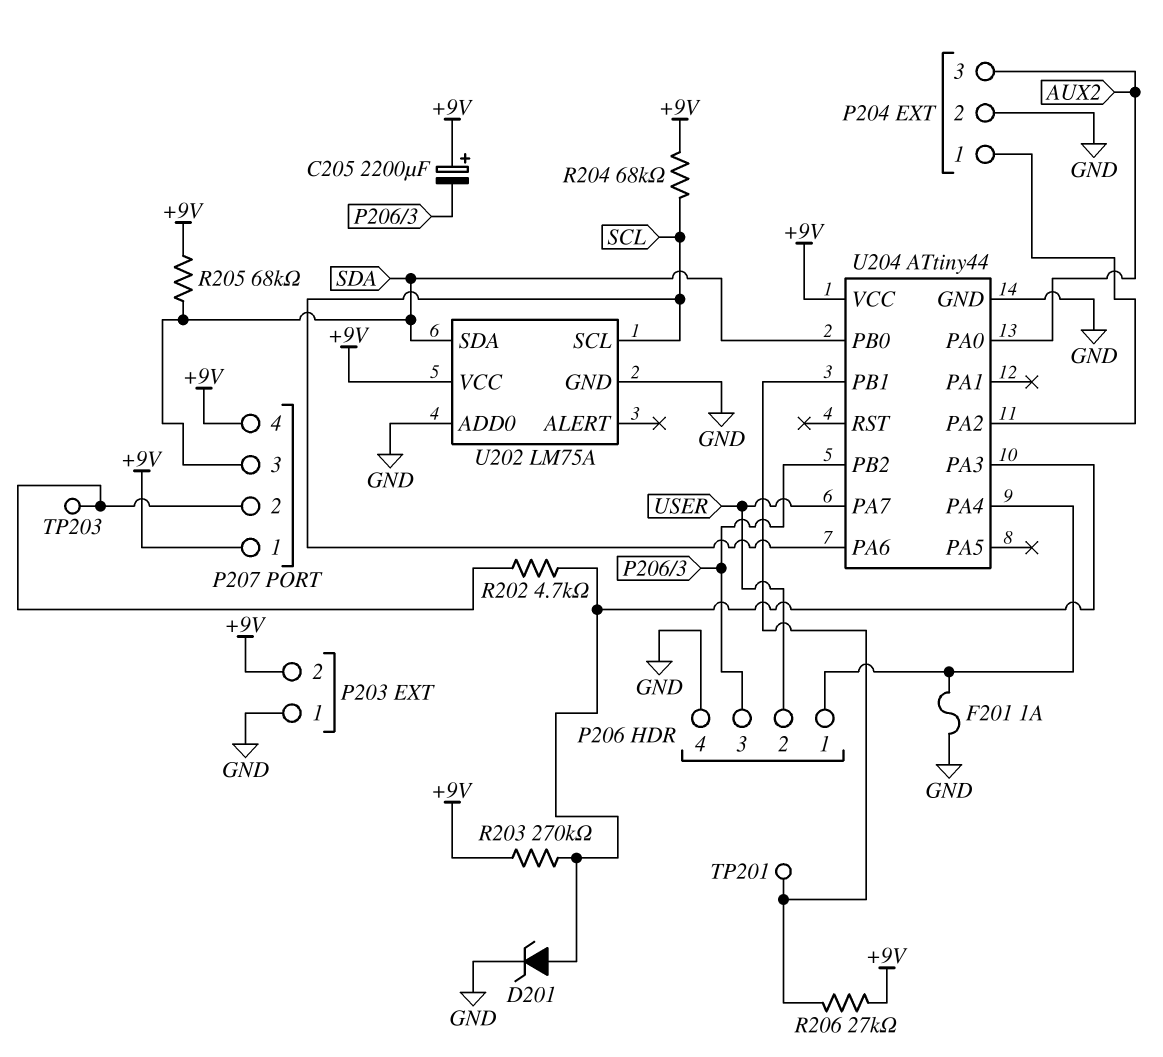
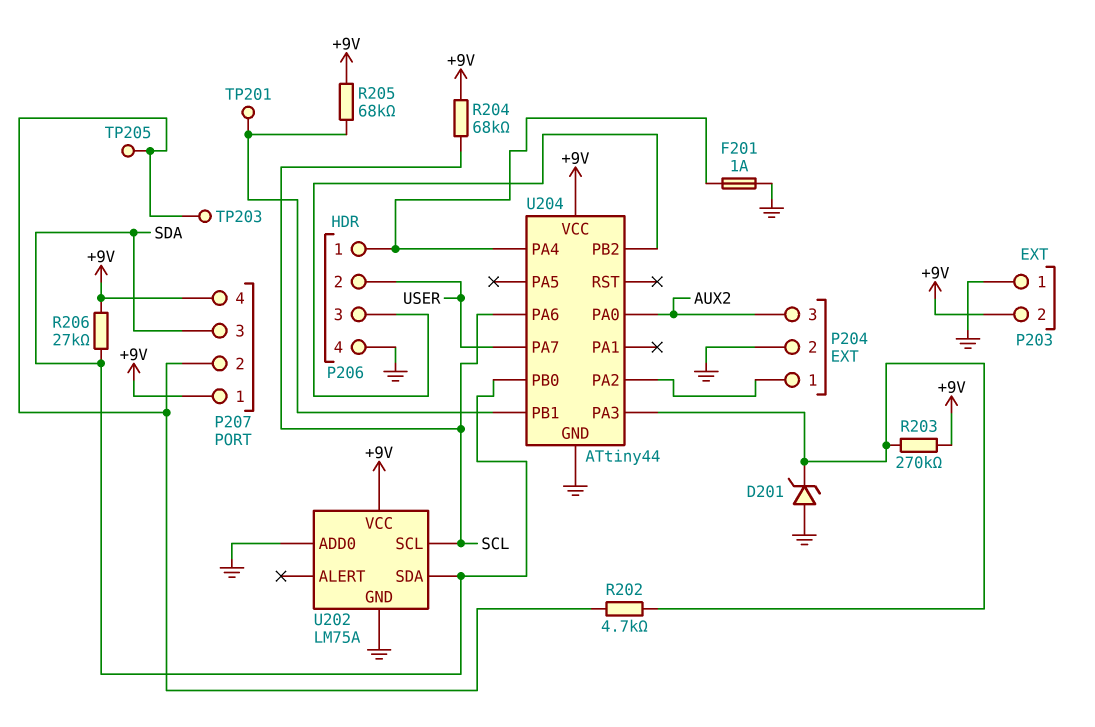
C205: 2200uF (plus +9V, minus P206/3) -> none
D201: zener (A U204/PA3, K GND) -> zener (A GND, K U204/PA3)
R205: 68k (+9V, SDA) -> 68k (+9V, U204/PB1)
R206: 27k (+9V, U204/PB1) -> 27k (+9V, SDA)
TP205: none -> test point (P207/2)

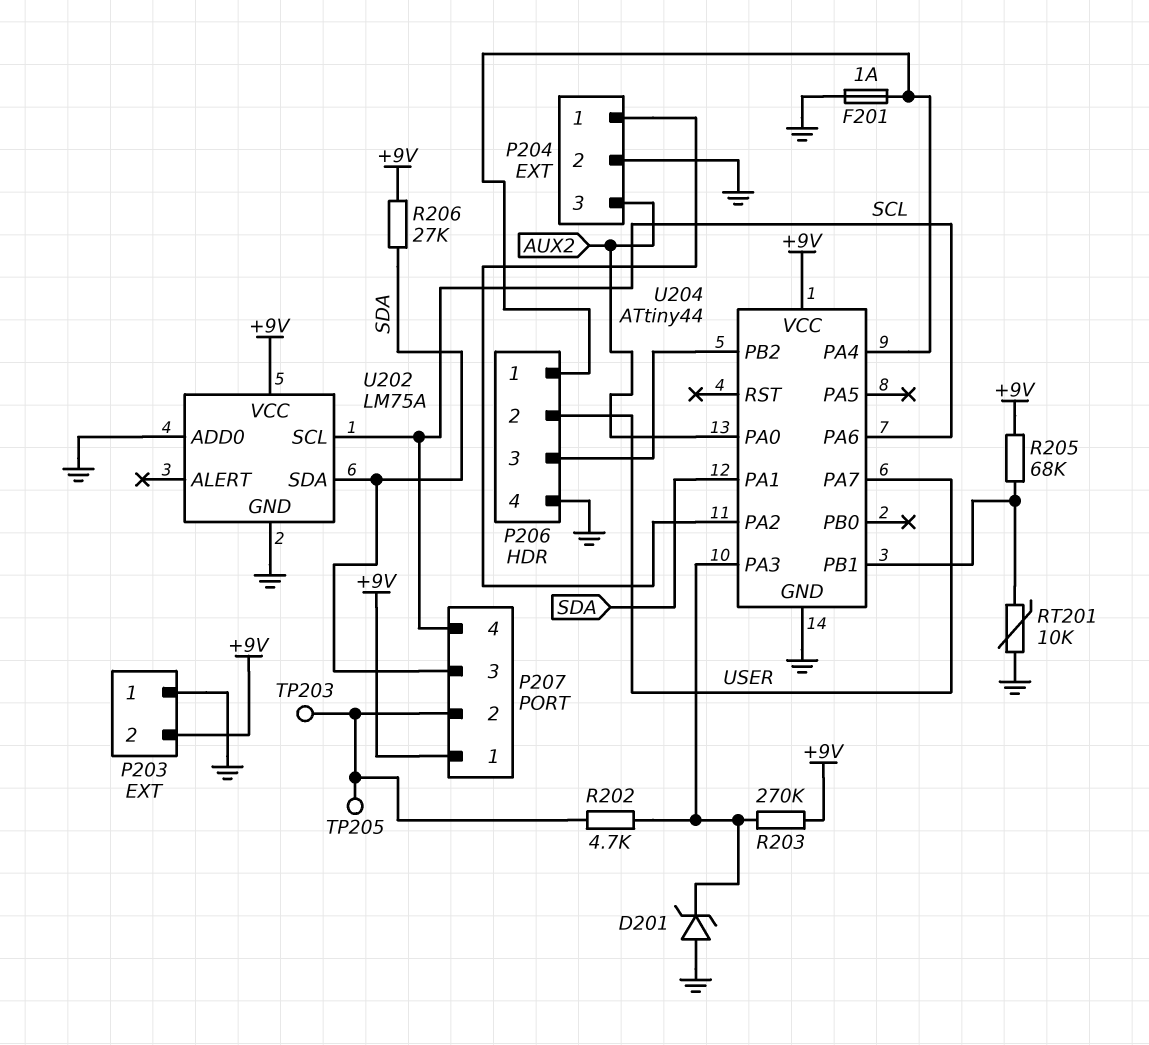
P207 pin 4: +9V -> SCL
R204: 68k (+9V, SCL) -> none
RT201: none -> 10k (GND, U204/PB1)
TP201: test point (U204/PB1) -> none
U204 pin PA1: none -> SDA
U204 pin PB0: SDA -> none

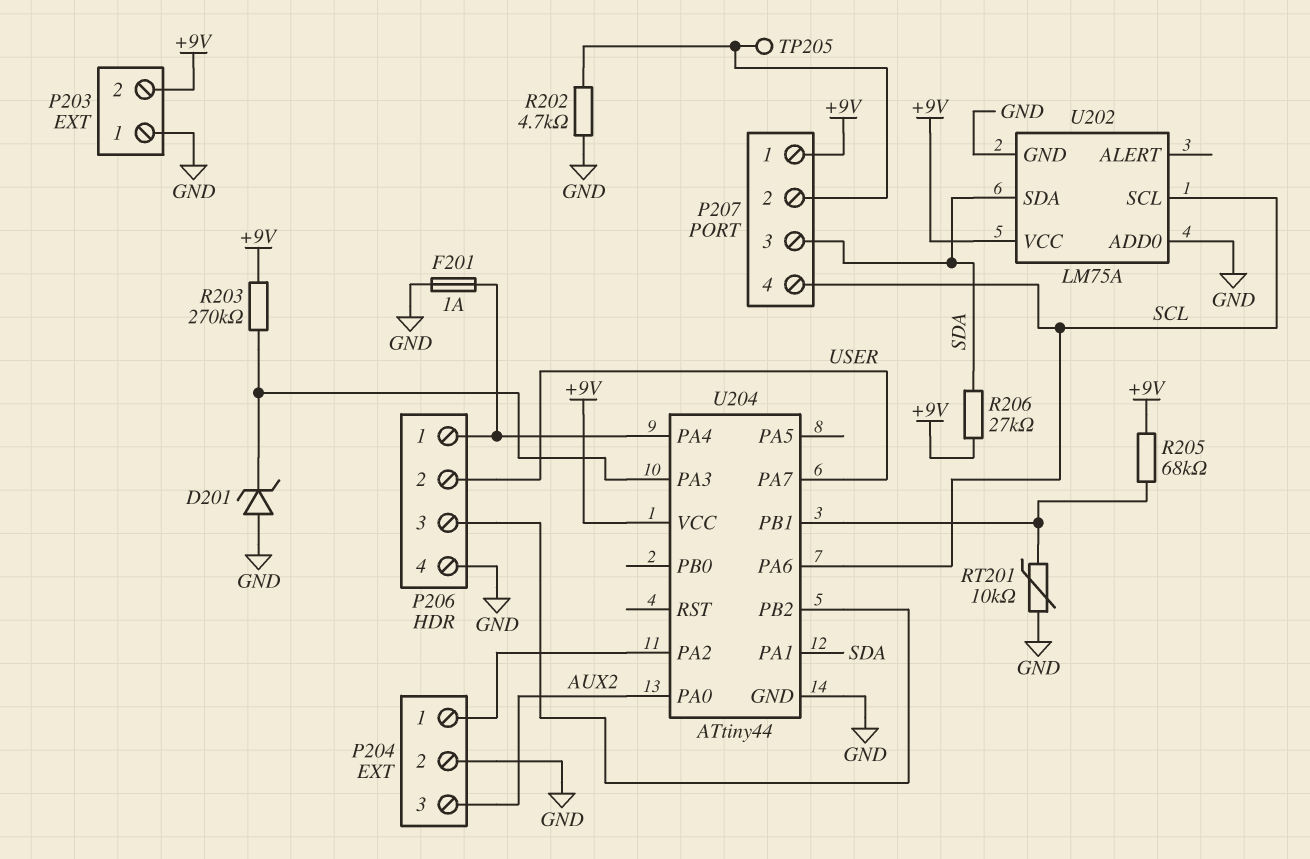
R202: 4.7k (P207/2, U204/PA3) -> 4.7k (GND, P207/2)
TP203: test point (P207/2) -> none

